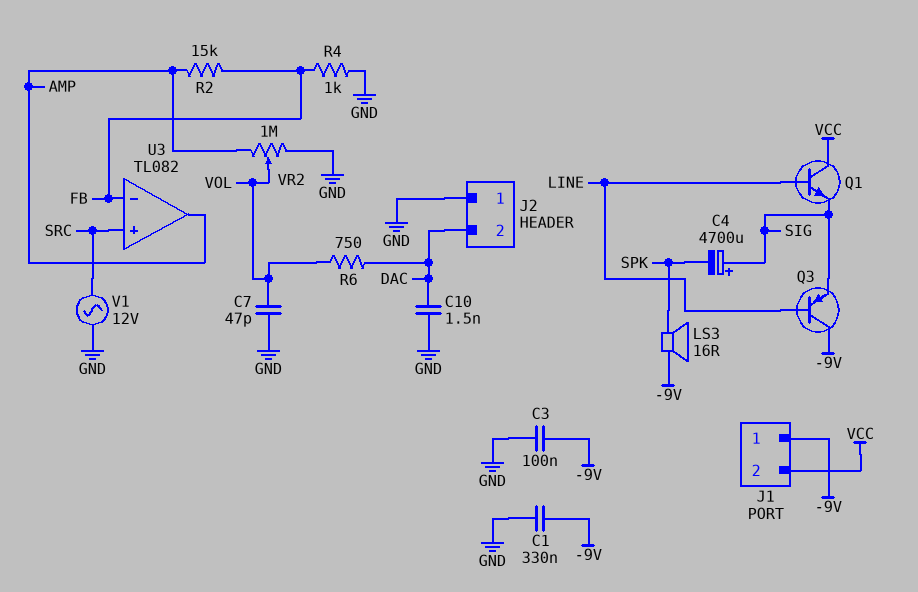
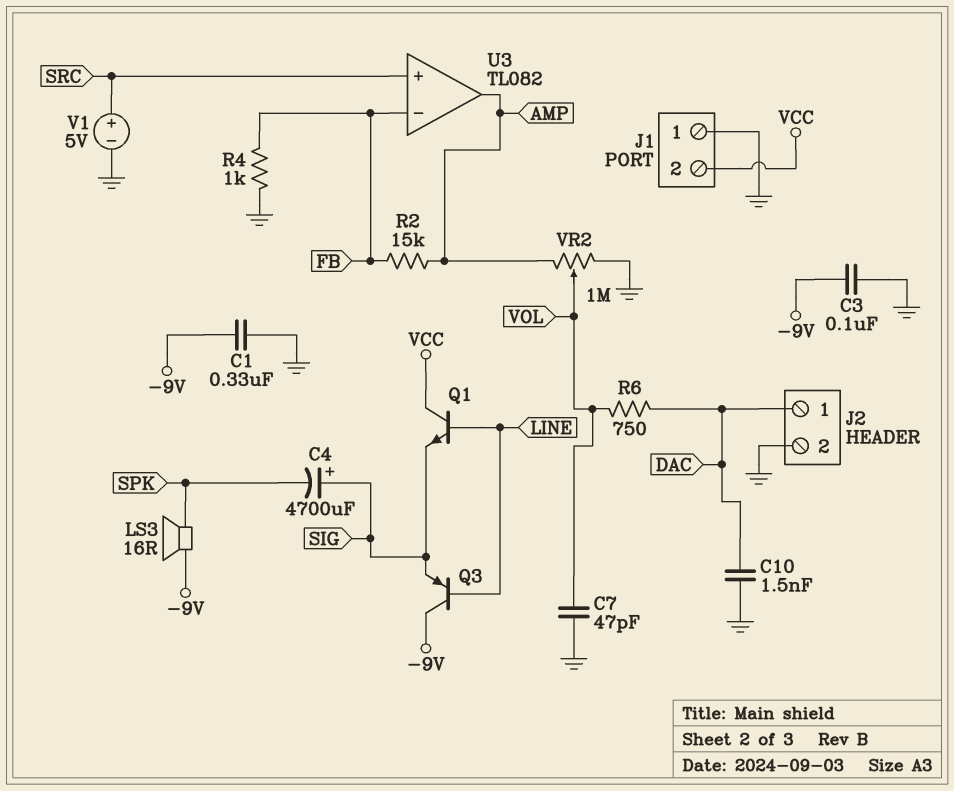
J1 pin 1: -9V -> GND
J2 pin 1: GND -> DAC
J2 pin 2: DAC -> GND
V1: AC 12V (GND, SRC) -> 5V (plus SRC, minus GND)

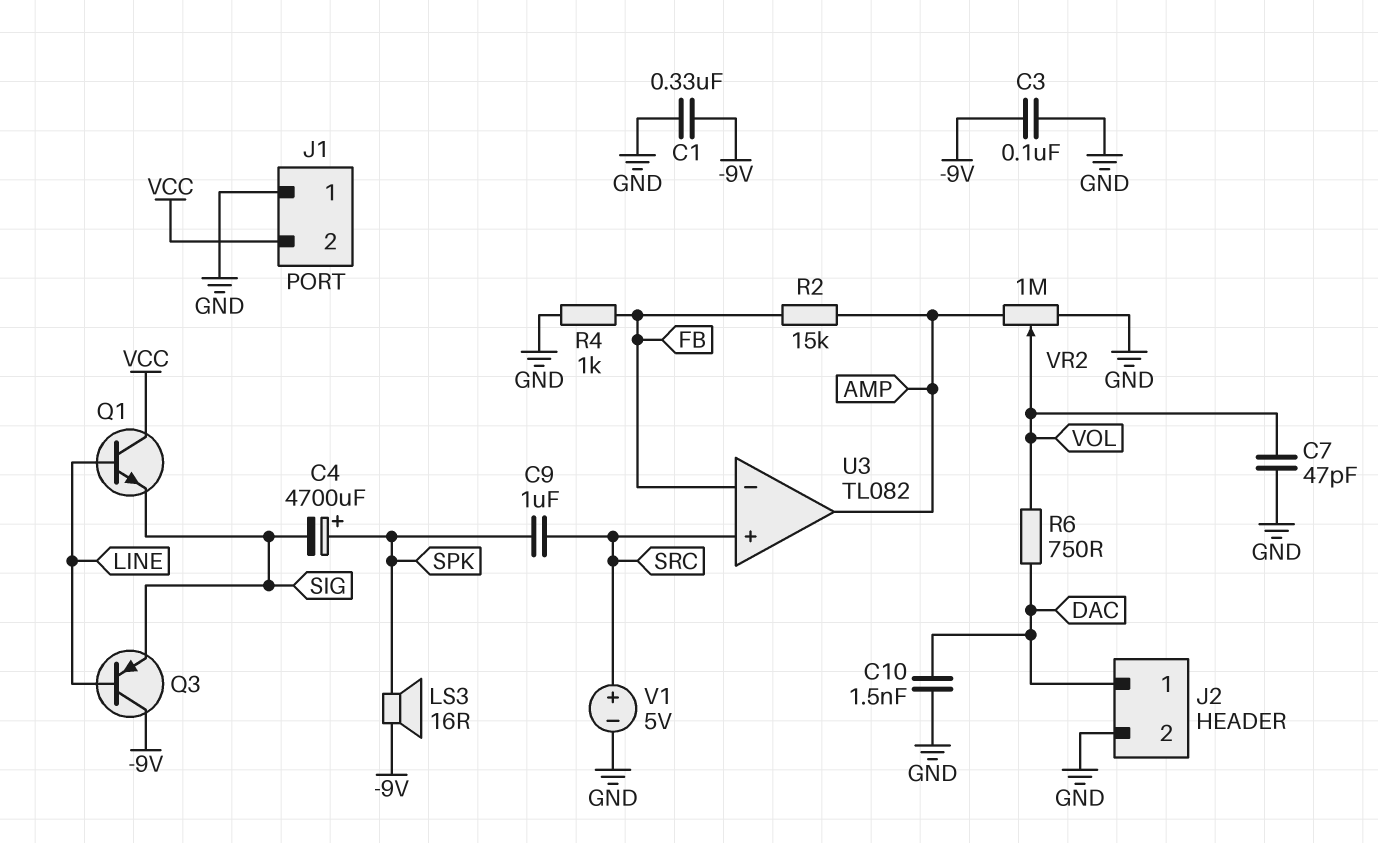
C4: 4700uF (plus SIG, minus SPK) -> 4700uF (plus SPK, minus SIG)
C9: none -> 1uF (SPK, SRC)

